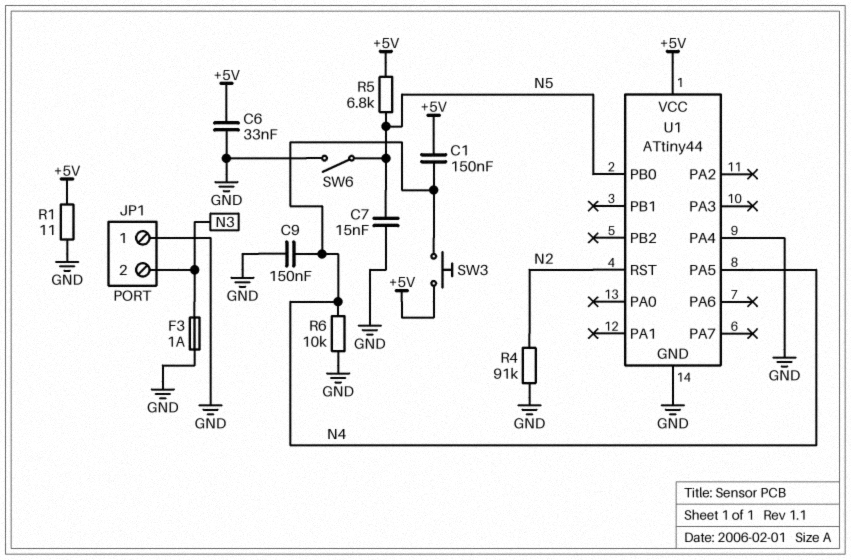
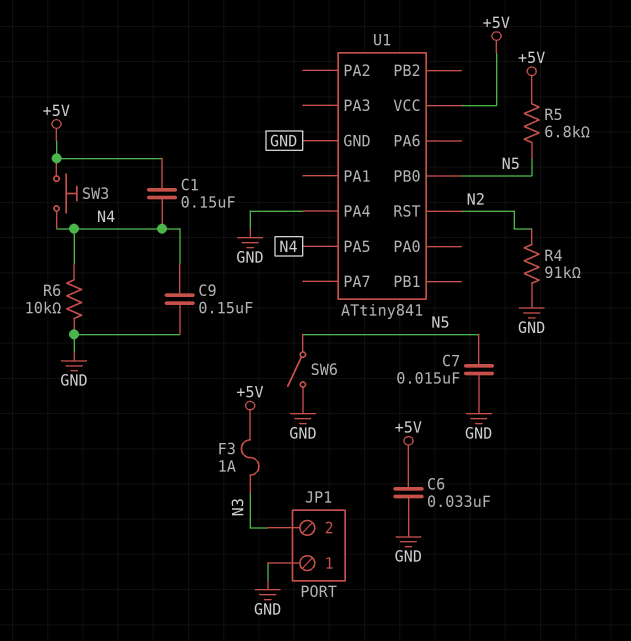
F3: 1A (GND, N3) -> 1A (+5V, N3)
R1: 11 (+5V, GND) -> none
U1: ATtiny44 -> ATtiny841

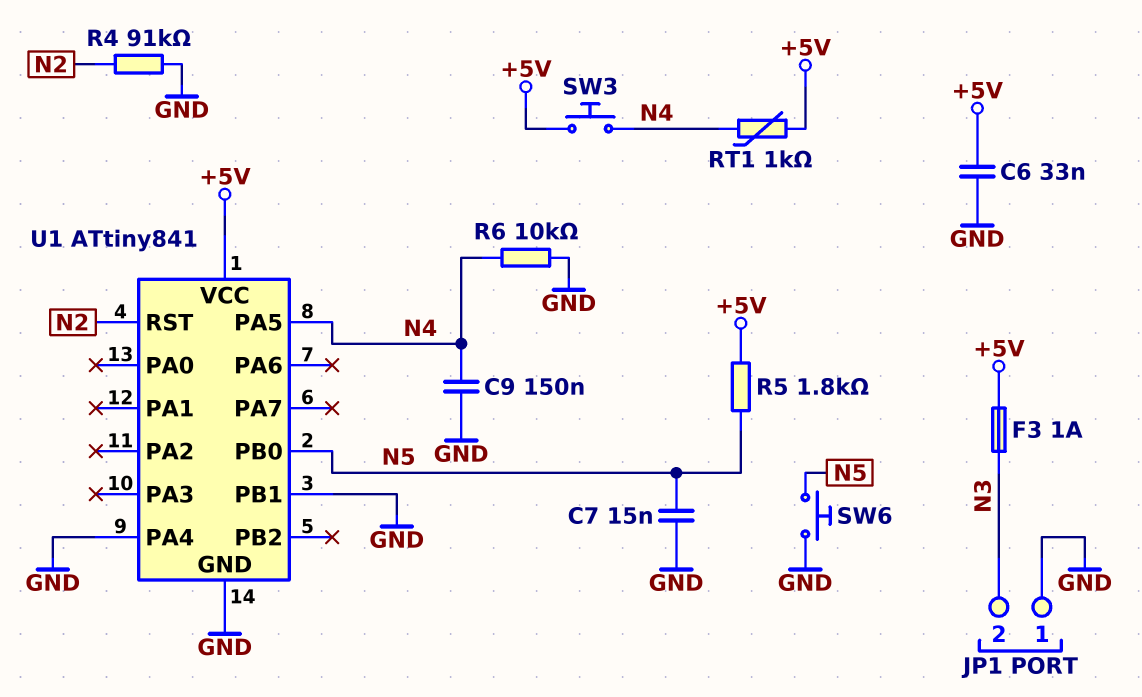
C1: 150nF (+5V, N4) -> none
R5: 6.8k (+5V, N5) -> 1.8k (+5V, N5)
RT1: none -> 1k (+5V, N4)
SW6: switch (GND, N5) -> button (GND, N5)
U1 pin PB1: none -> GND

